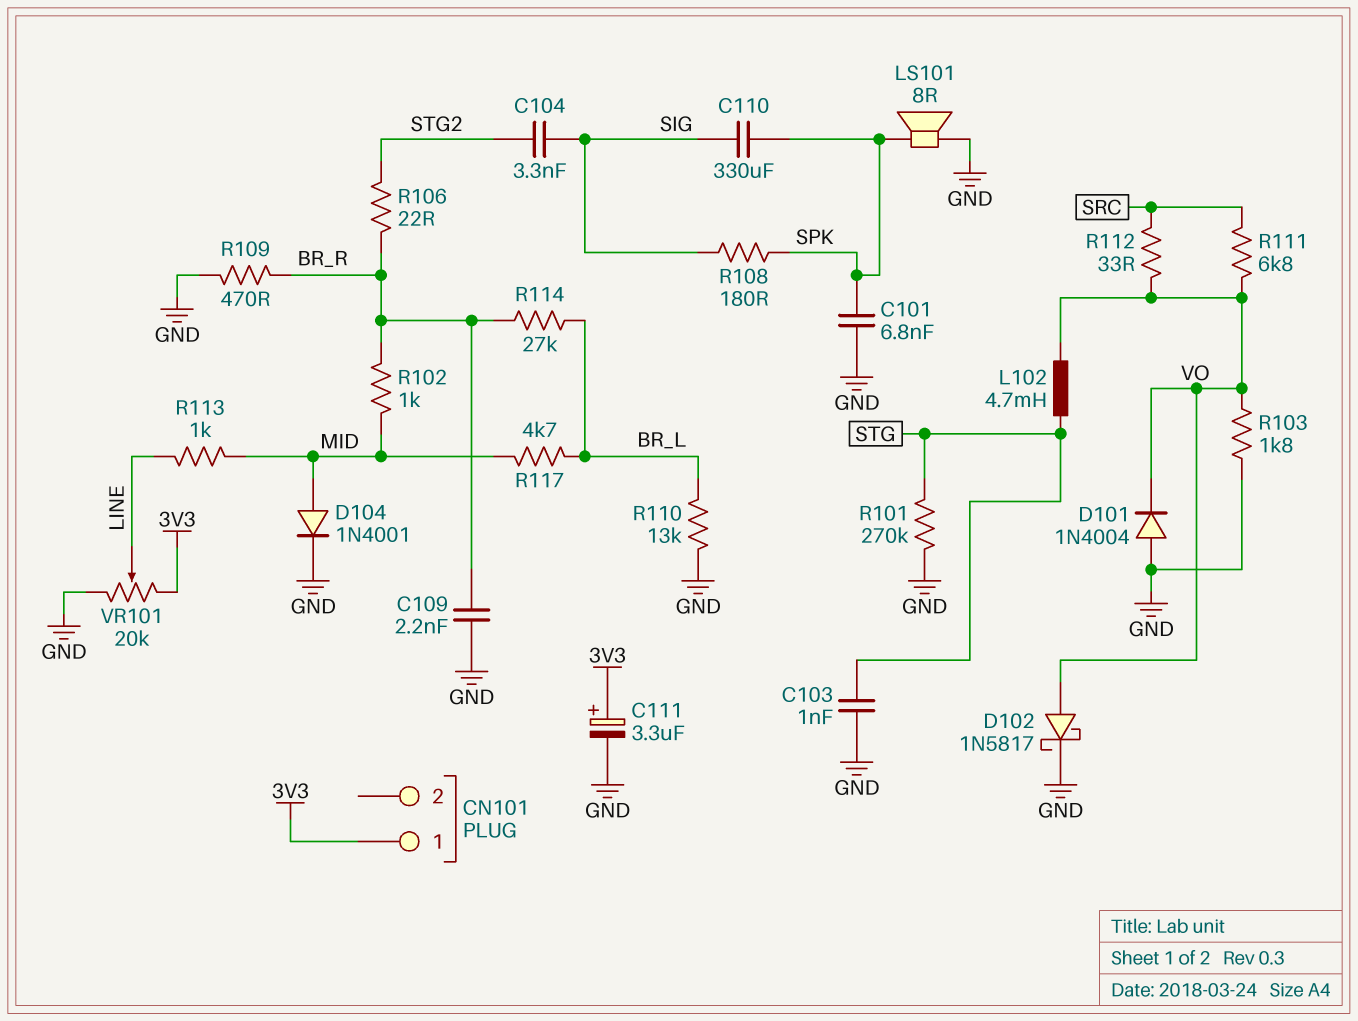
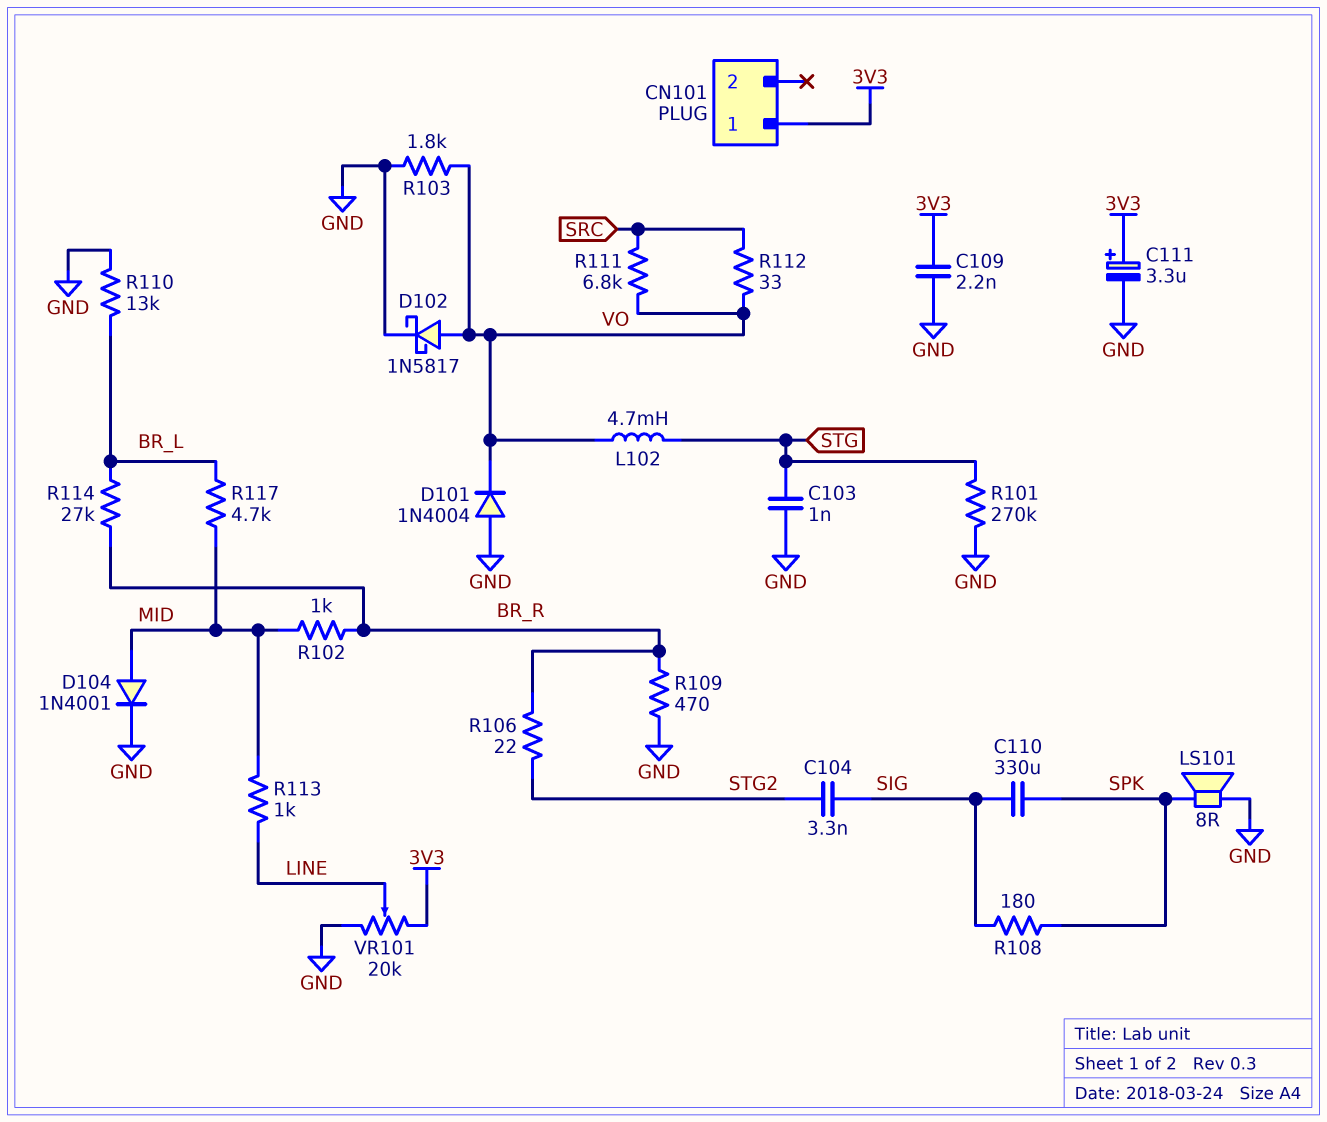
C101: 6.8nF (GND, SPK) -> none
C109: 2.2nF (BR_R, GND) -> 2.2nF (3V3, GND)

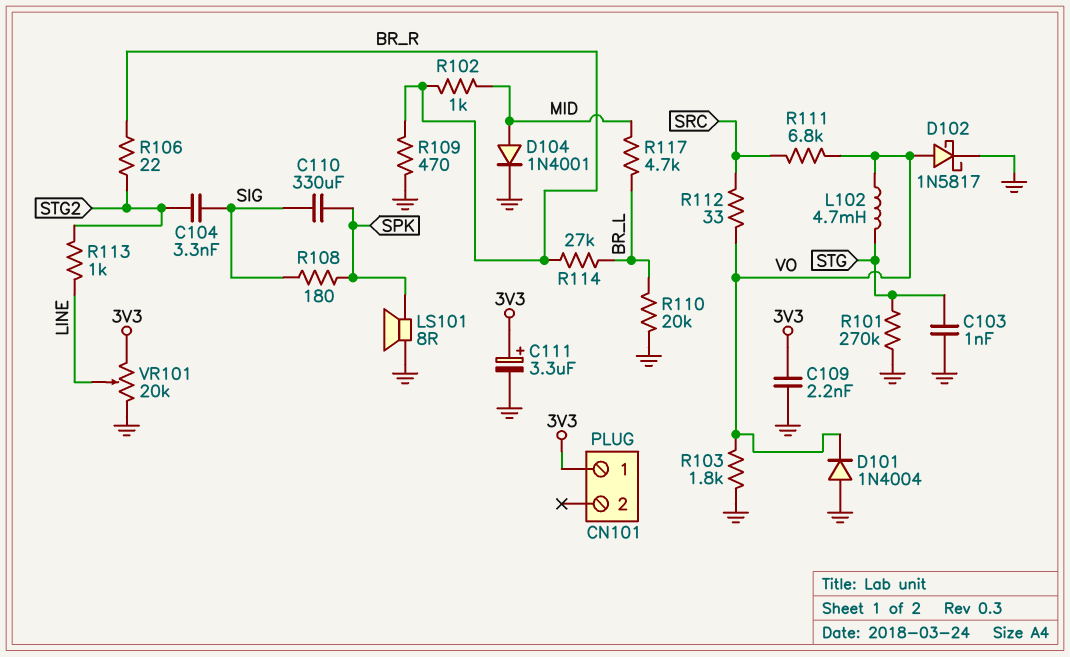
R110: 13k (BR_L, GND) -> 20k (BR_L, GND)
R113: 1k (LINE, MID) -> 1k (LINE, STG2)

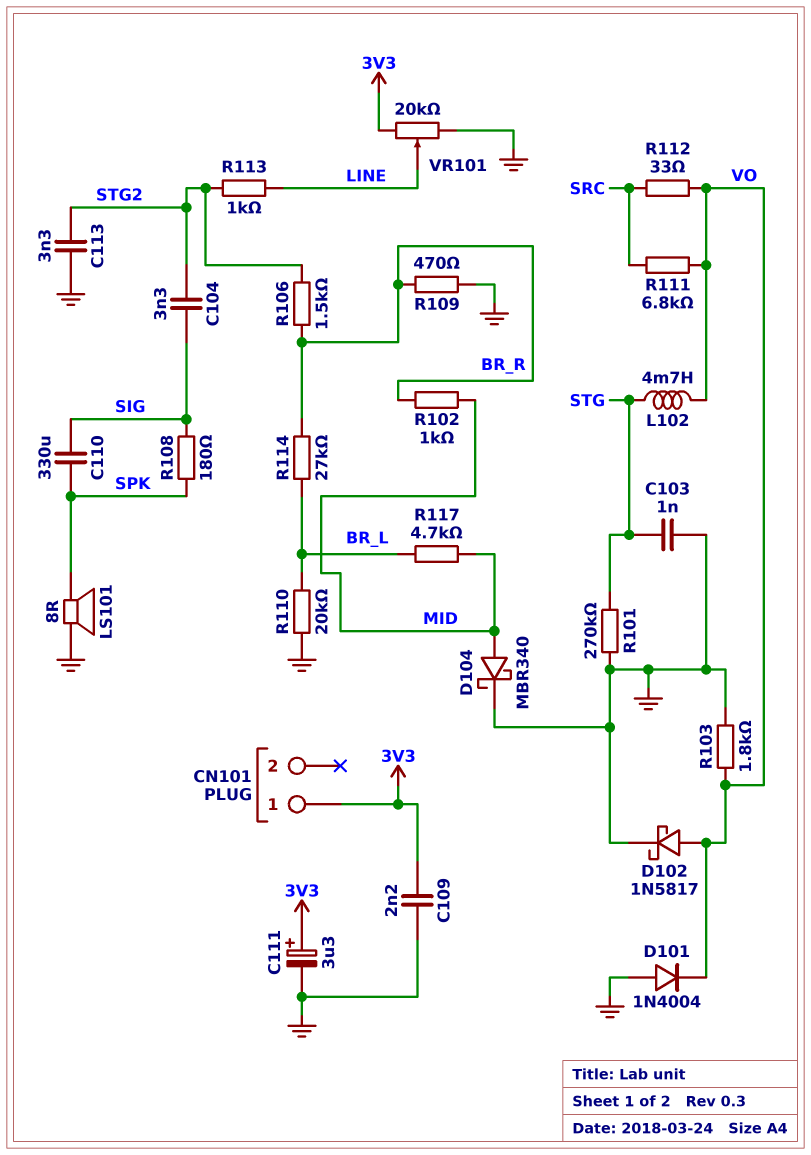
C113: none -> 3.3nF (GND, STG2)
D104: diode 1N4001 (A MID, K GND) -> schottky MBR340 (A MID, K GND)
R106: 22 (BR_R, STG2) -> 1.5k (BR_R, STG2)

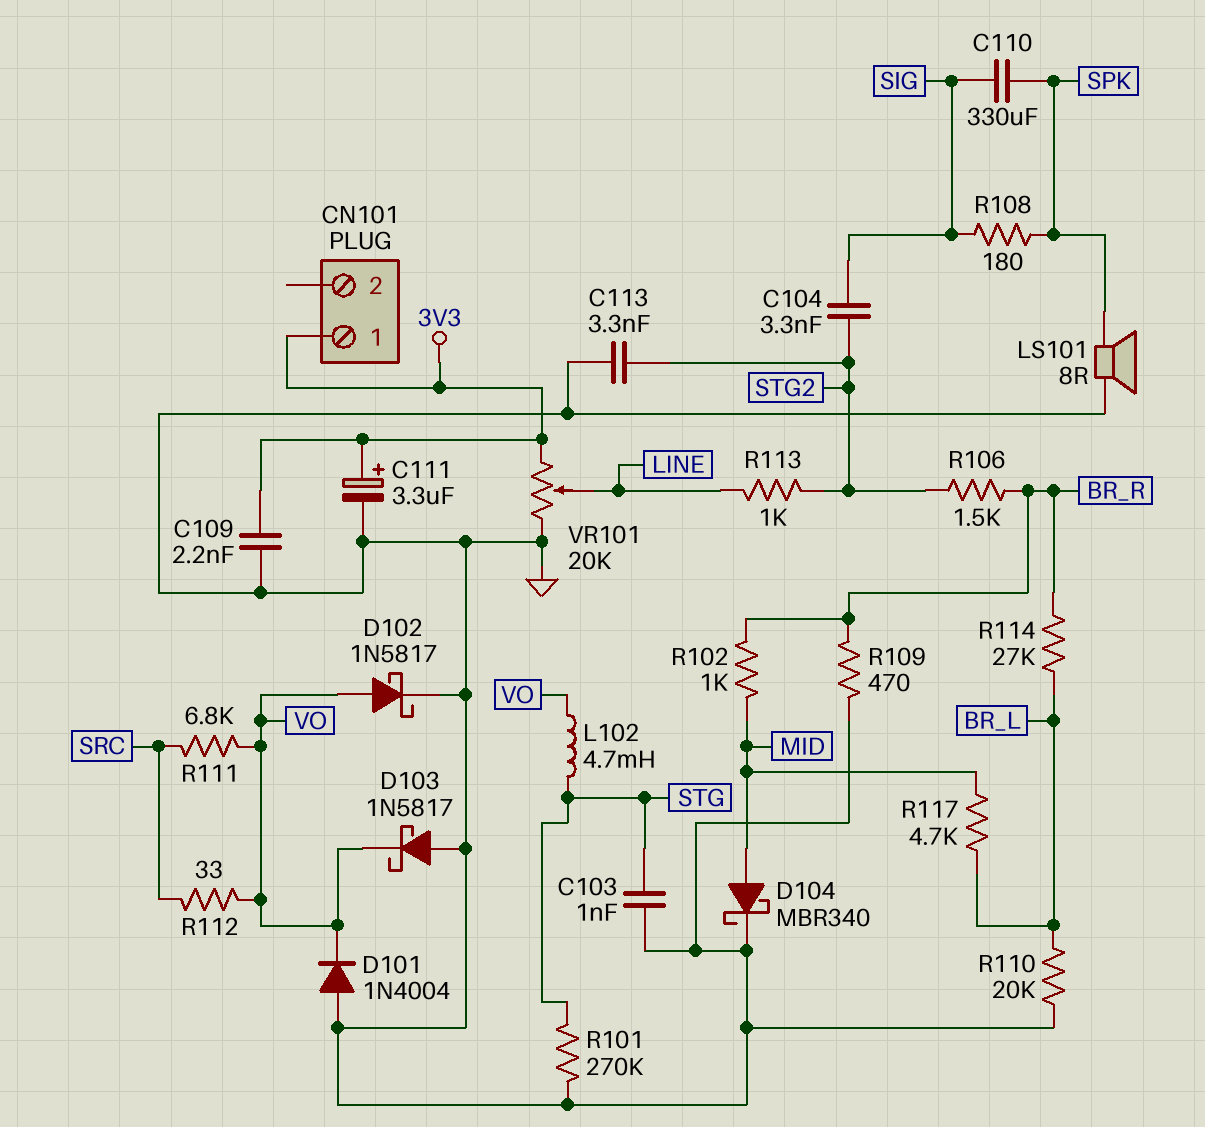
D103: none -> schottky 1N5817 (A GND, K VO)
R103: 1.8k (GND, VO) -> none

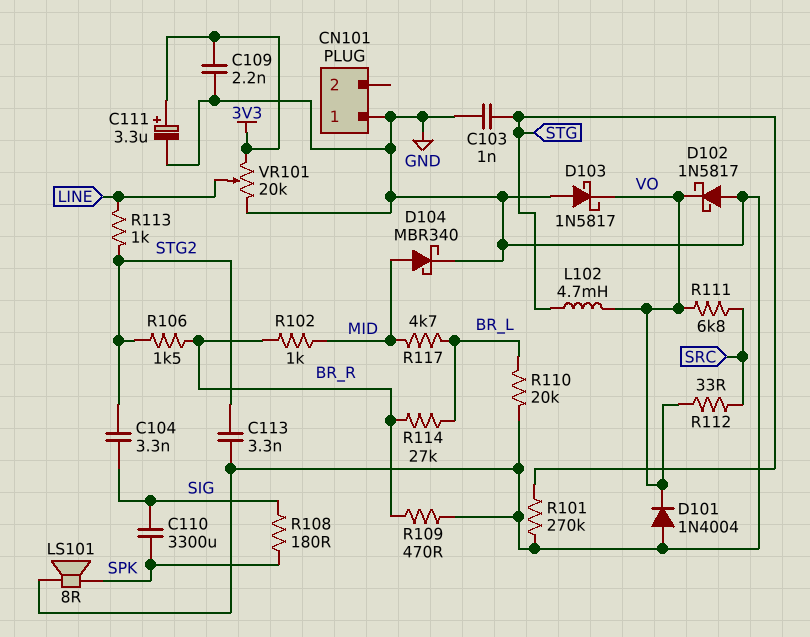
C110: 330uF (SIG, SPK) -> 3300uF (SIG, SPK)
CN101 pin 1: 3V3 -> GND
D102: schottky 1N5817 (A VO, K GND) -> schottky 1N5817 (A GND, K VO)

